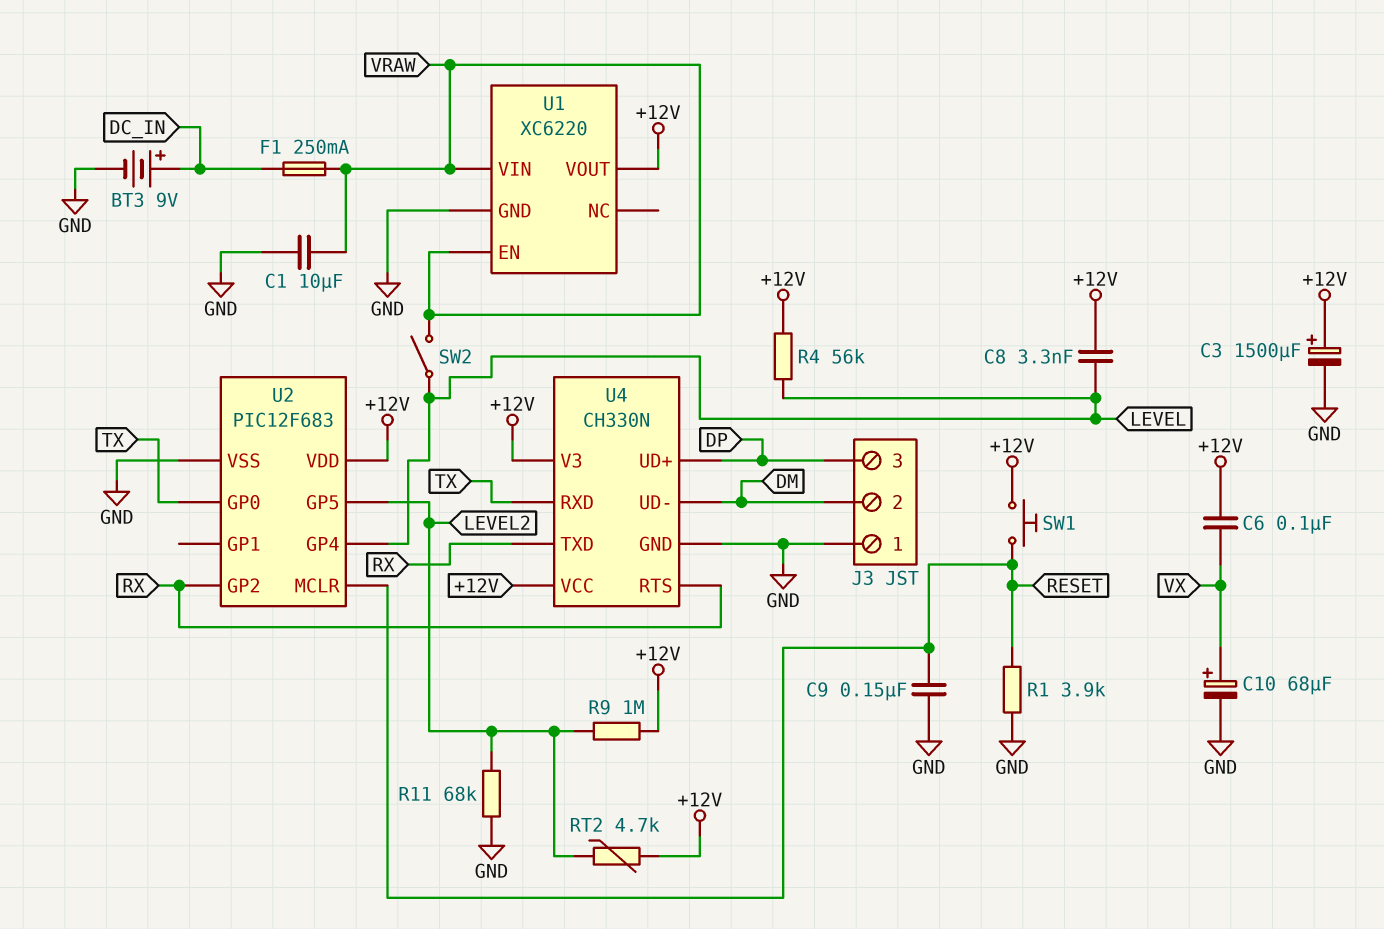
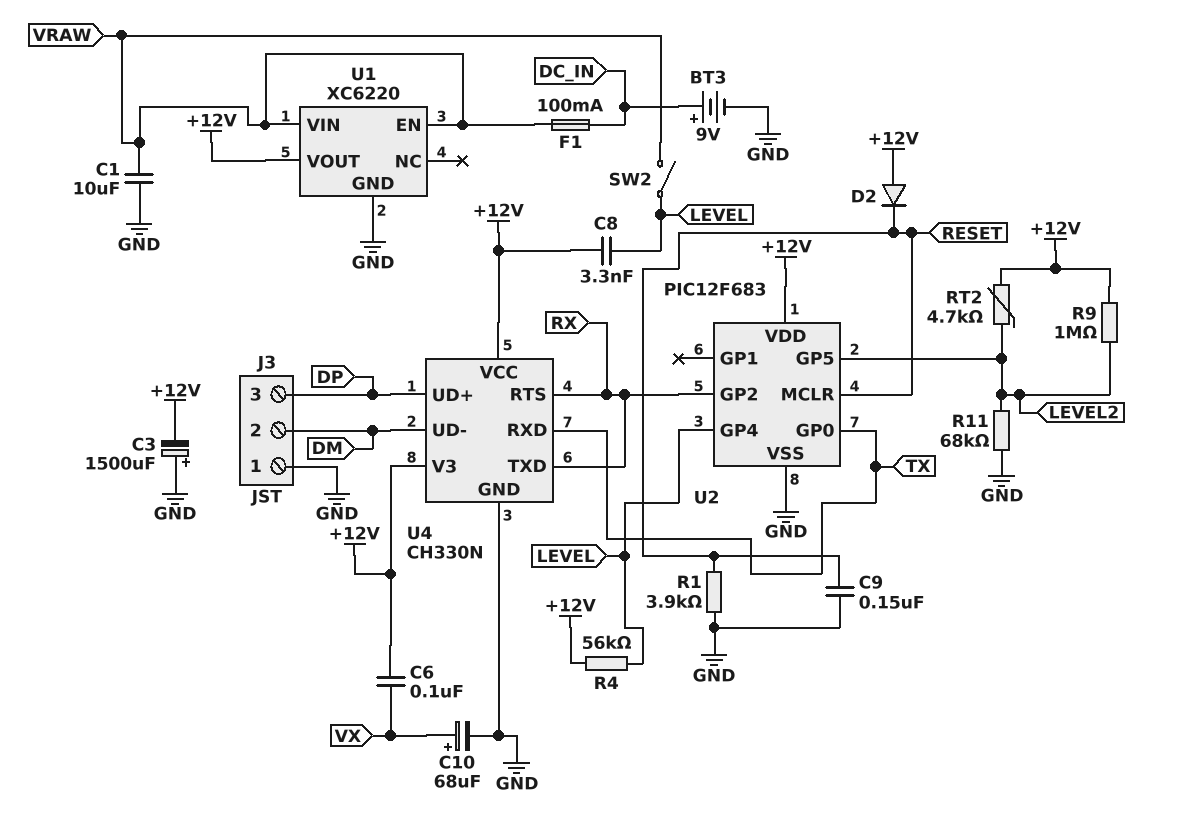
C3: 1500uF (plus +12V, minus GND) -> 1500uF (plus GND, minus +12V)
D2: none -> diode (A +12V, K RESET)
F1: 250mA (DC_IN, VRAW) -> 100mA (DC_IN, VRAW)
SW1: button (+12V, RESET) -> none

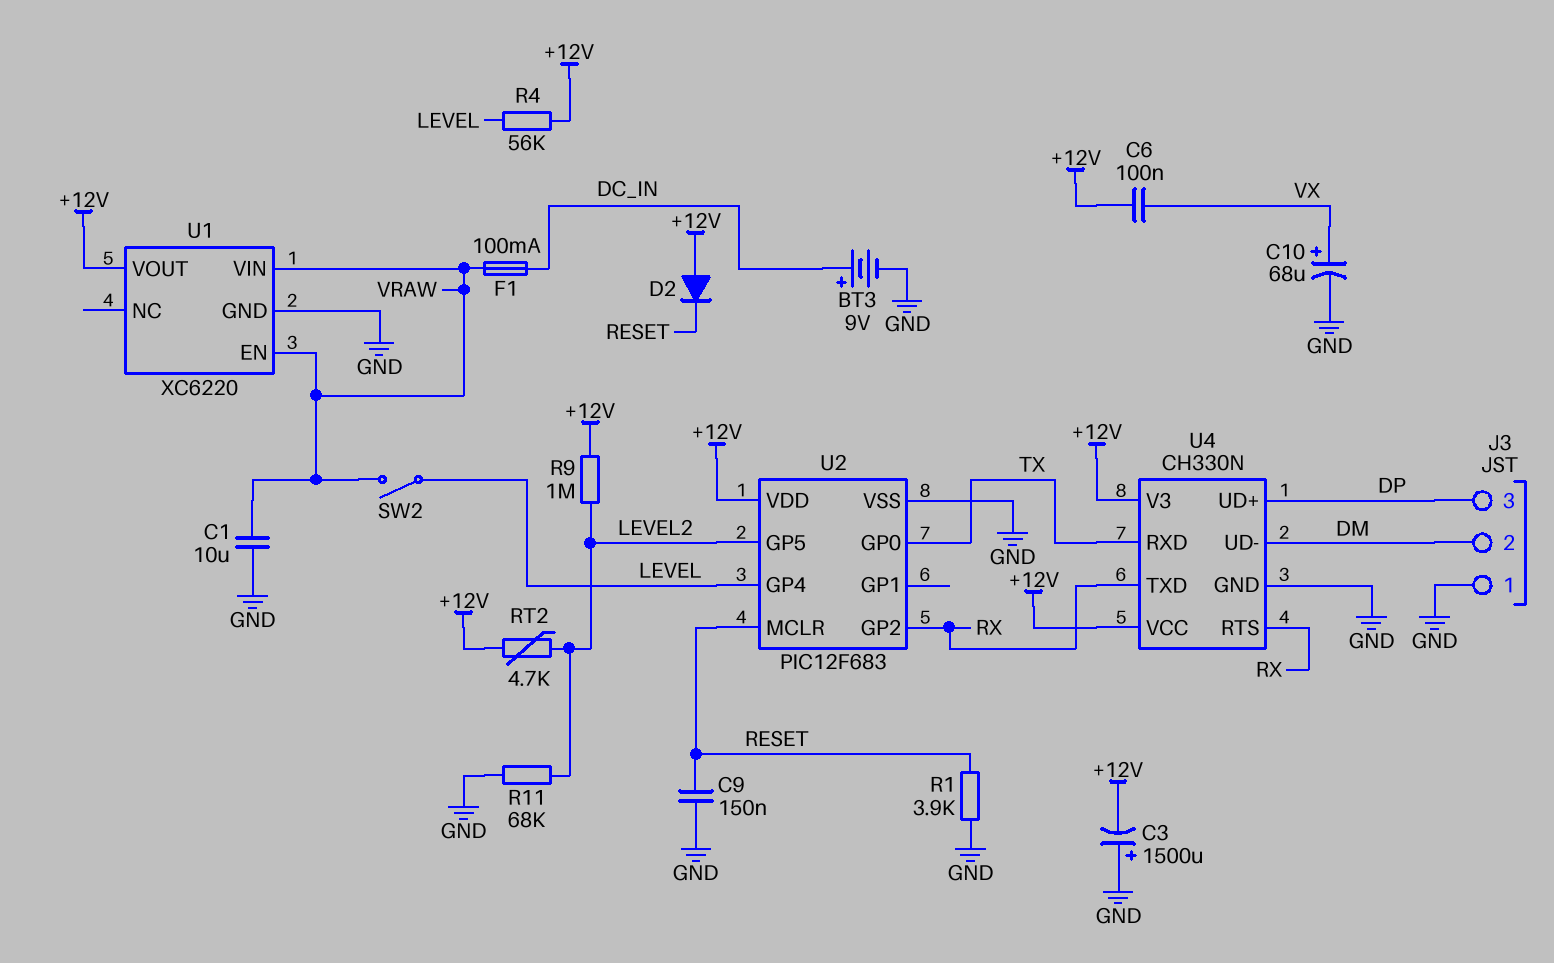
C8: 3.3nF (+12V, LEVEL) -> none

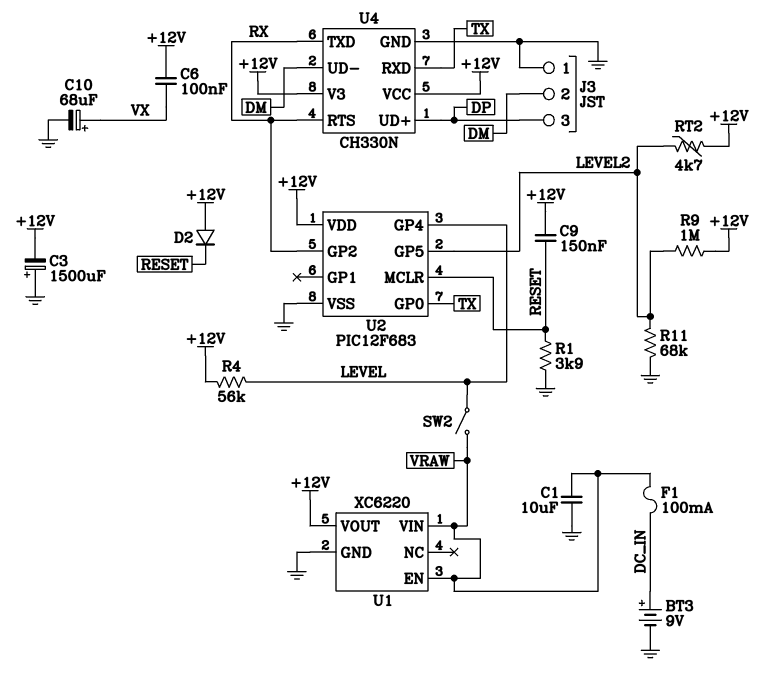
C9: 150nF (GND, RESET) -> 150nF (+12V, RESET)

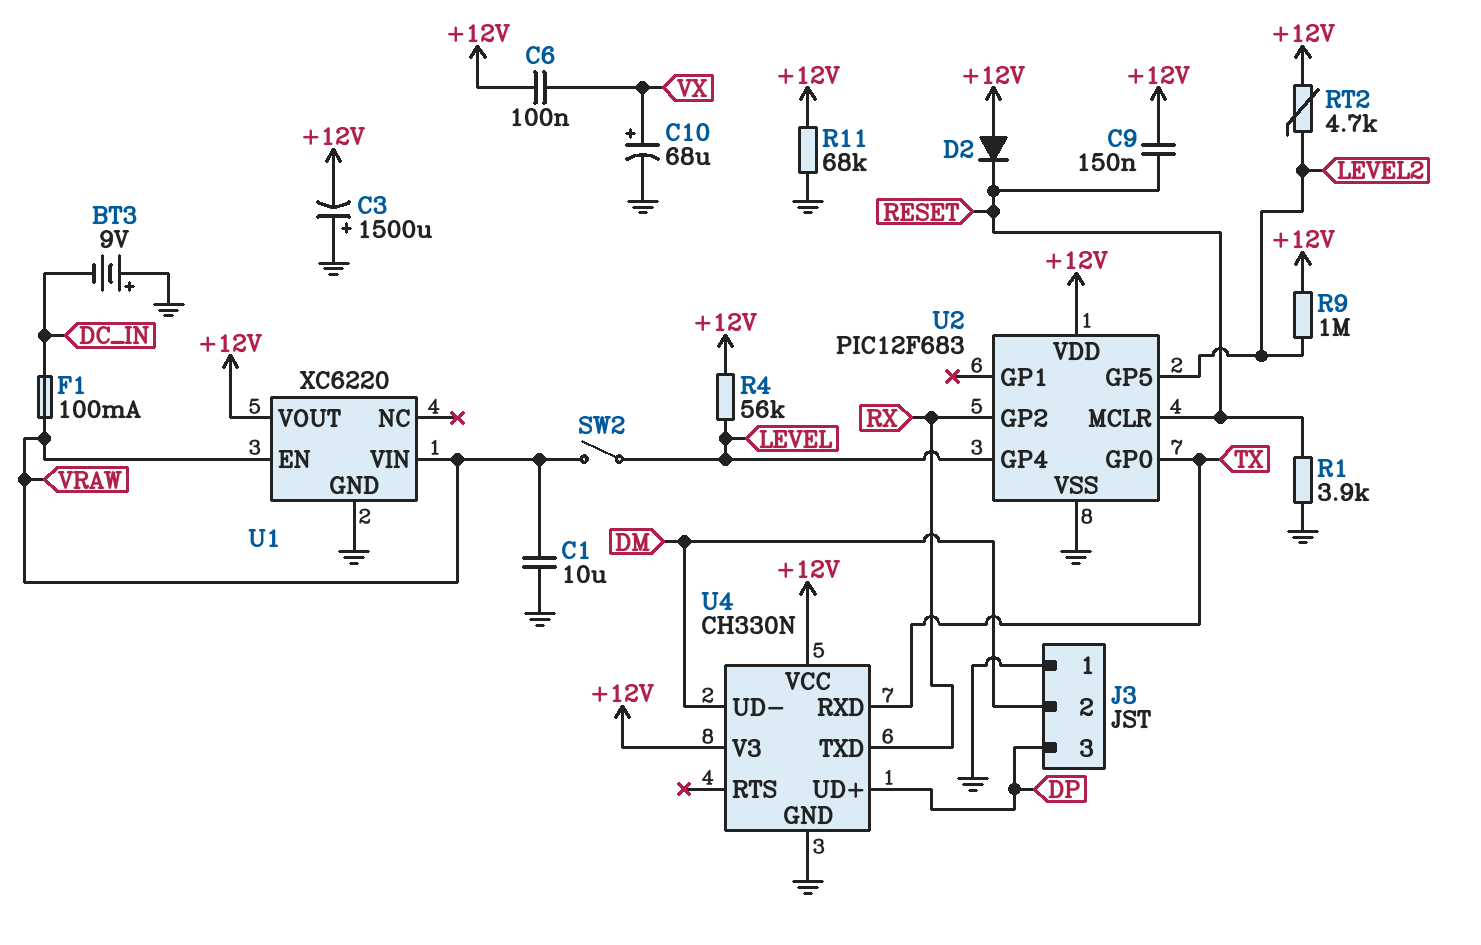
BT3: 9V (plus DC_IN, minus GND) -> 9V (plus GND, minus DC_IN)
R11: 68k (GND, LEVEL2) -> 68k (+12V, GND)
U4 pin RTS: RX -> none

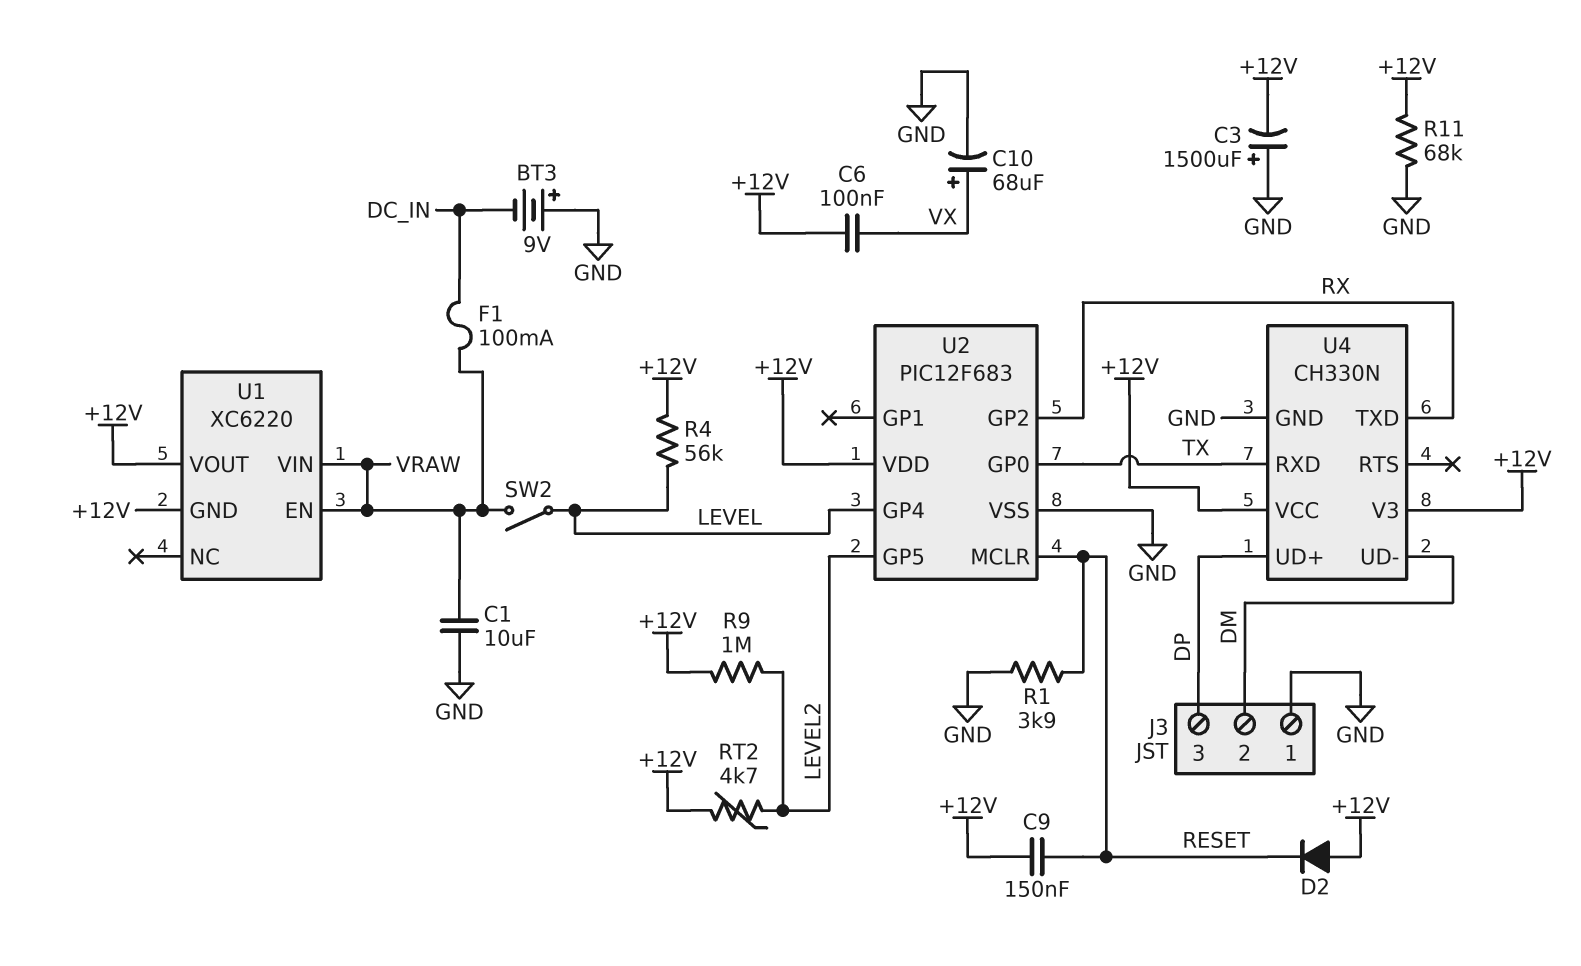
U1 pin GND: GND -> +12V

